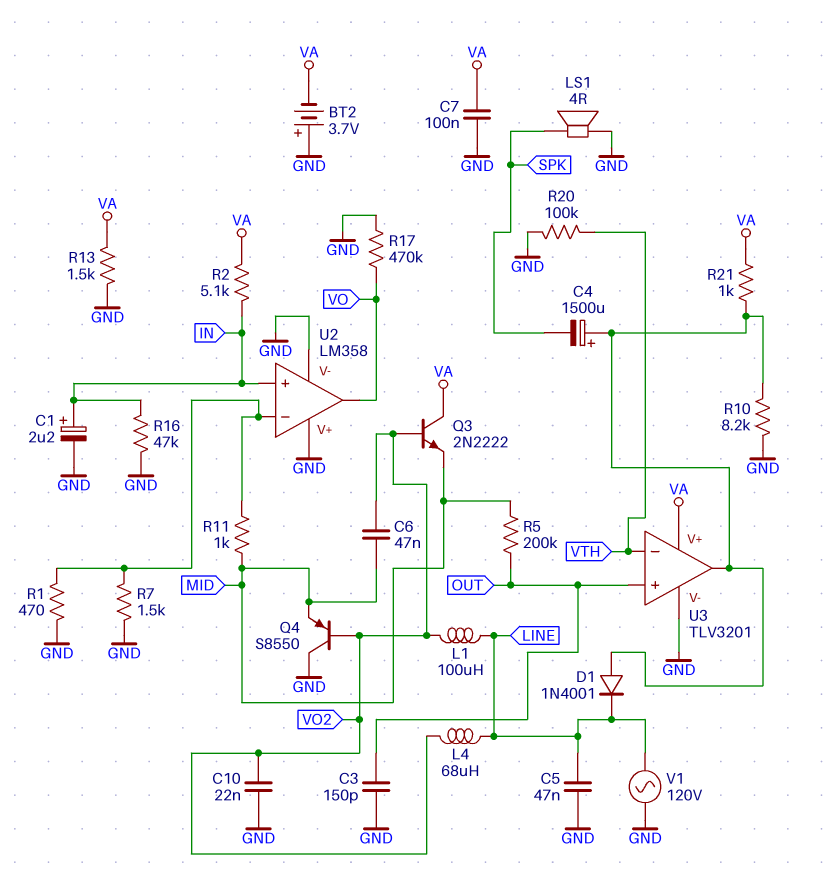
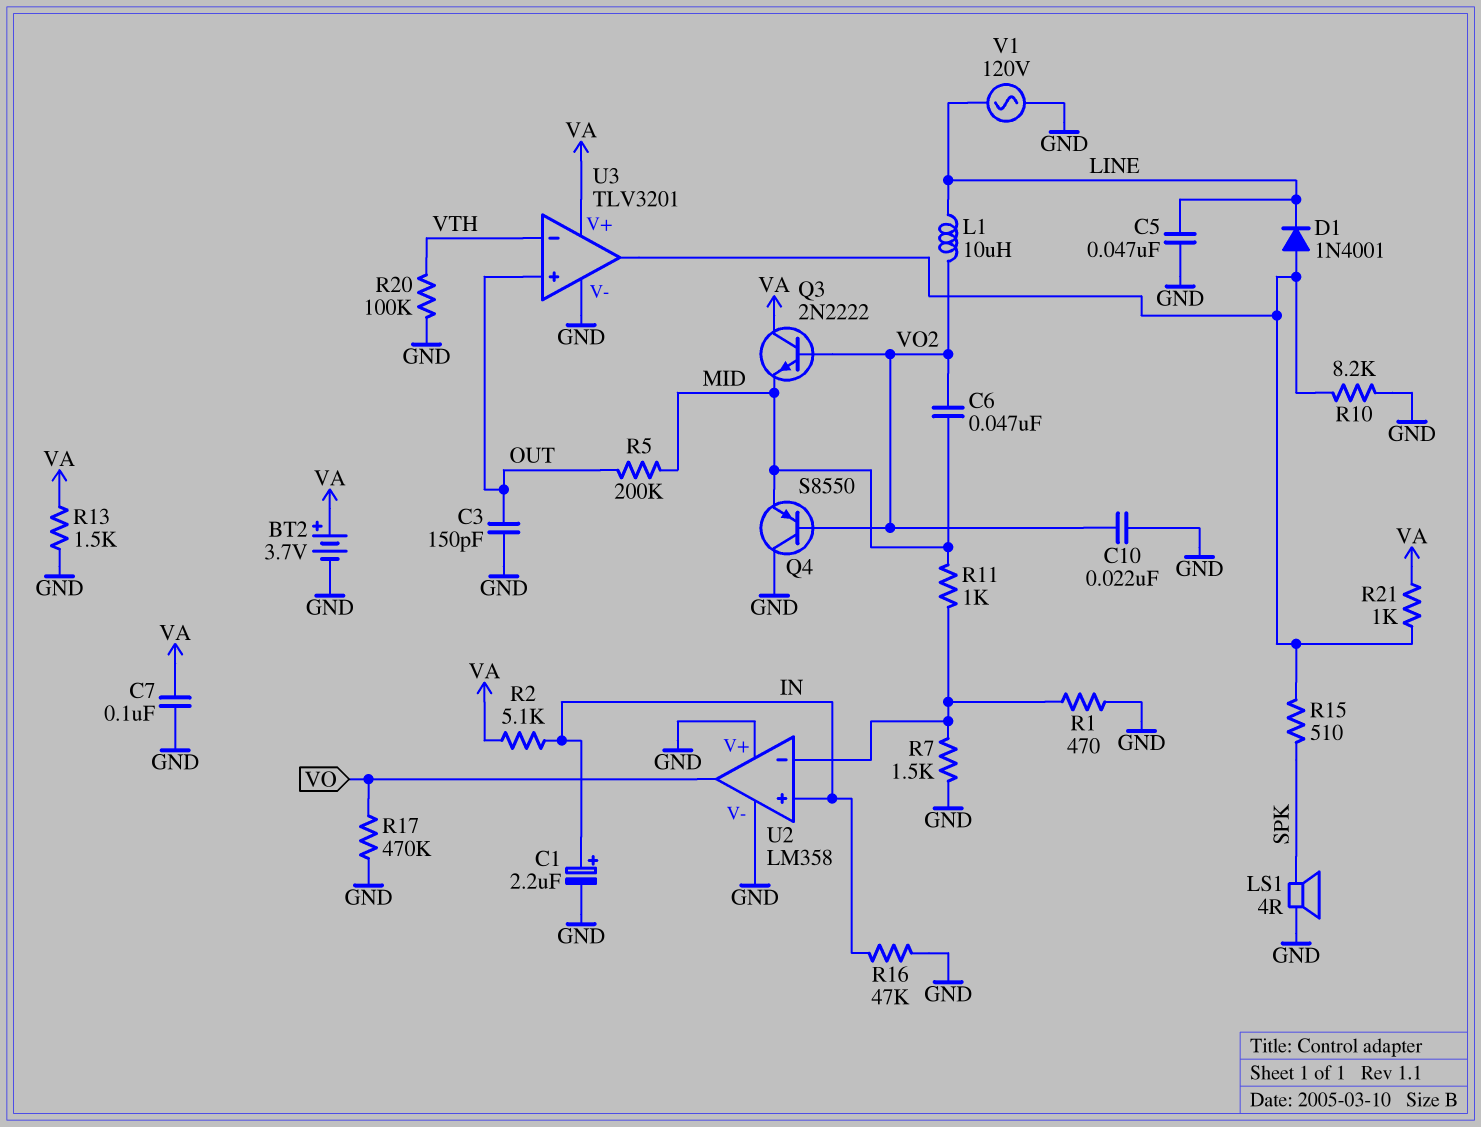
BT2: 3.7V (plus GND, minus VA) -> 3.7V (plus VA, minus GND)
C4: 1500uF (plus U3/out, minus SPK) -> none
L1: 100uH (LINE, VO2) -> 10uH (LINE, VO2)
L4: 68uH (LINE, VO2) -> none
R15: none -> 510 (SPK, U3/out)

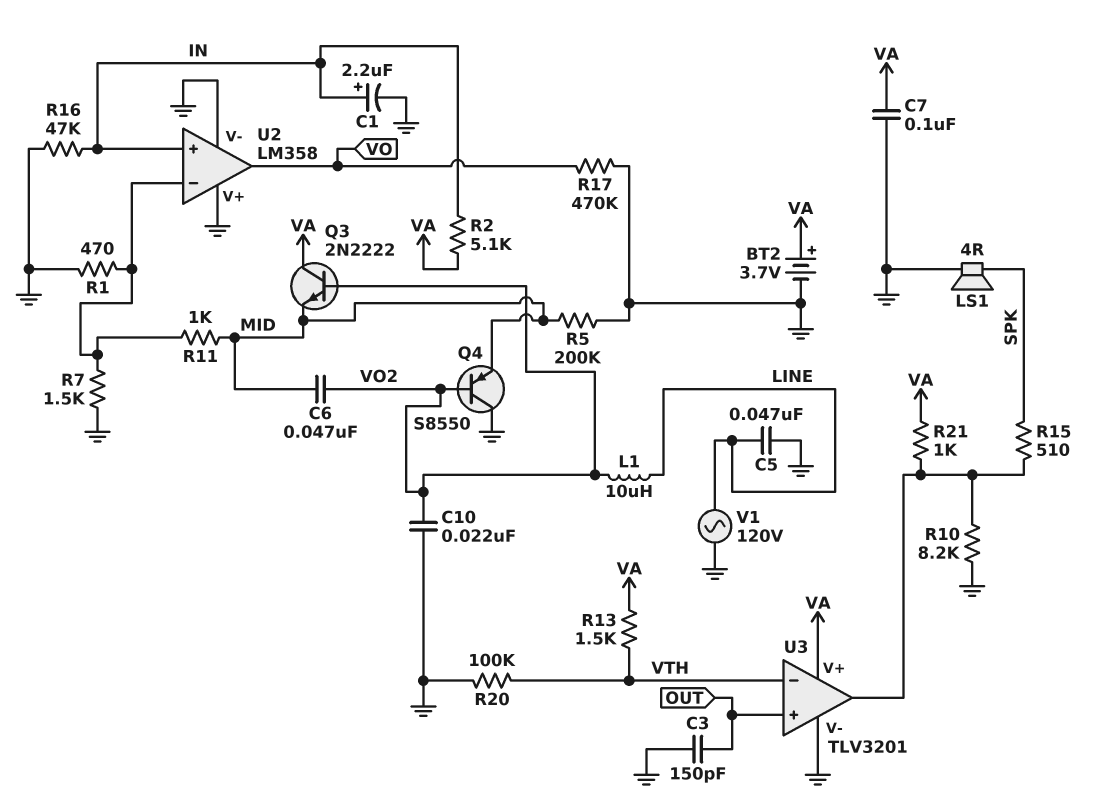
D1: diode 1N4001 (A U3/out, K LINE) -> none
R5: 200k (MID, OUT) -> 200k (GND, MID)
R13: 1.5k (GND, VA) -> 1.5k (VA, VTH)

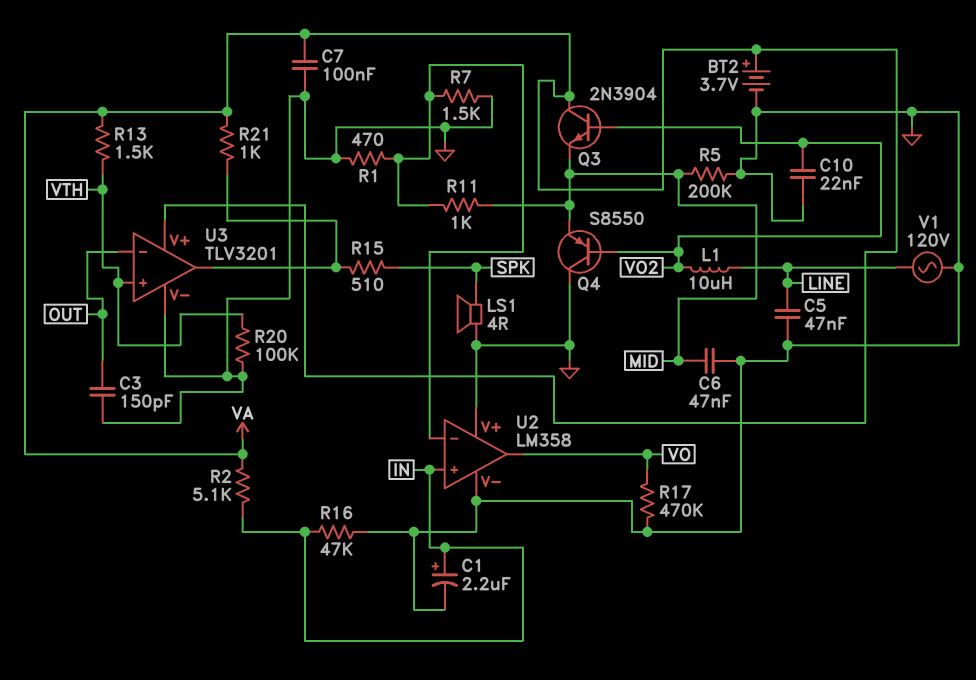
C6: 47nF (MID, VO2) -> 47nF (GND, MID)
Q3: NPN 2N2222 (B VO2, C VA, E MID) -> NPN 2N3904 (B VO2, C VA, E MID)
R10: 8.2k (GND, U3/out) -> none
U3 pin in+: OUT -> VTH
U3 pin in-: VTH -> OUT

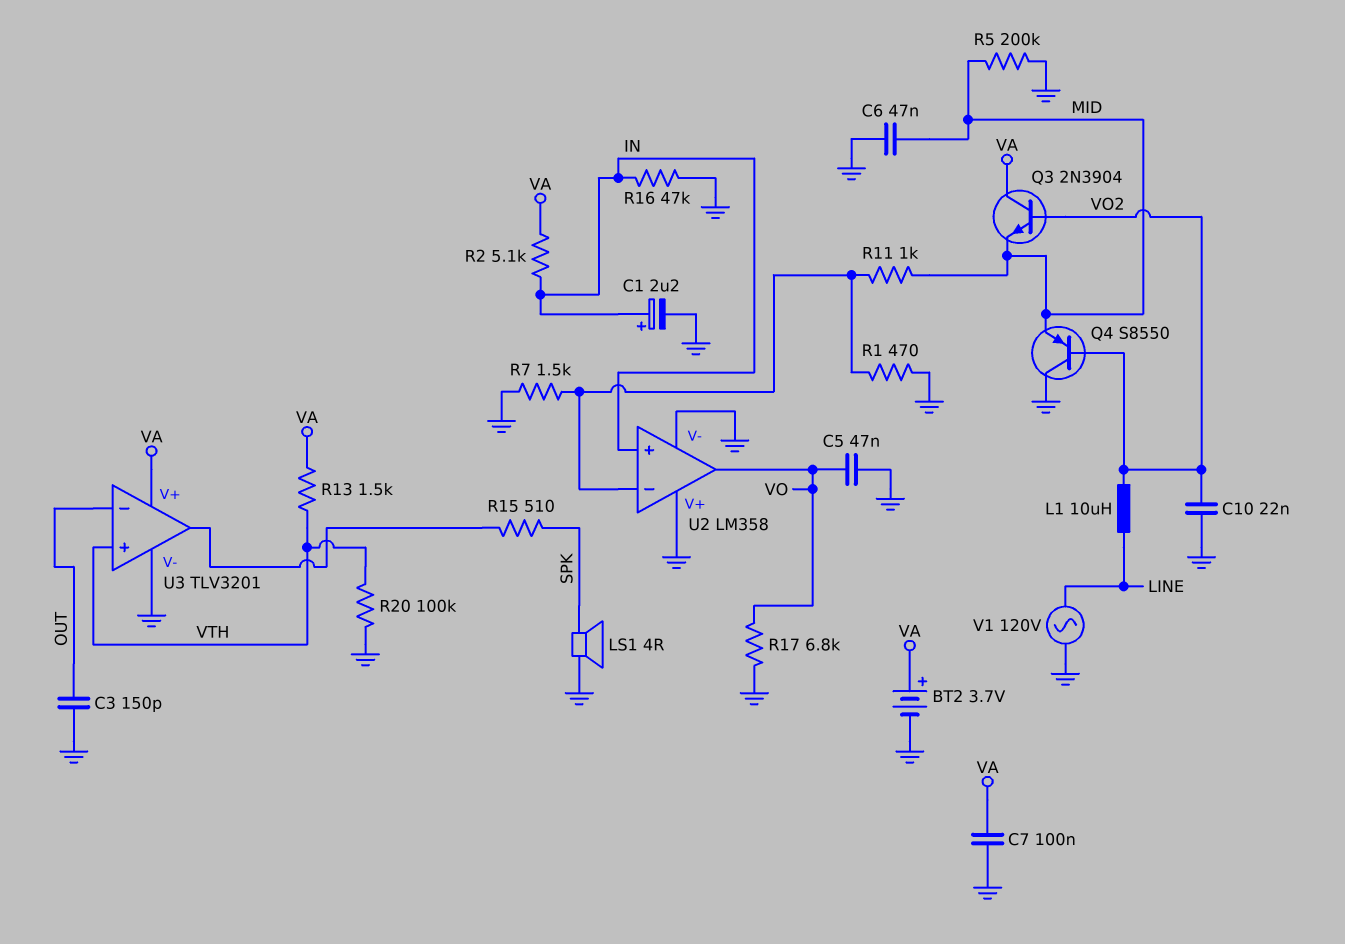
C5: 47nF (GND, LINE) -> 47nF (GND, VO)
R17: 470k (GND, VO) -> 6.8k (GND, VO)
R21: 1k (U3/out, VA) -> none

